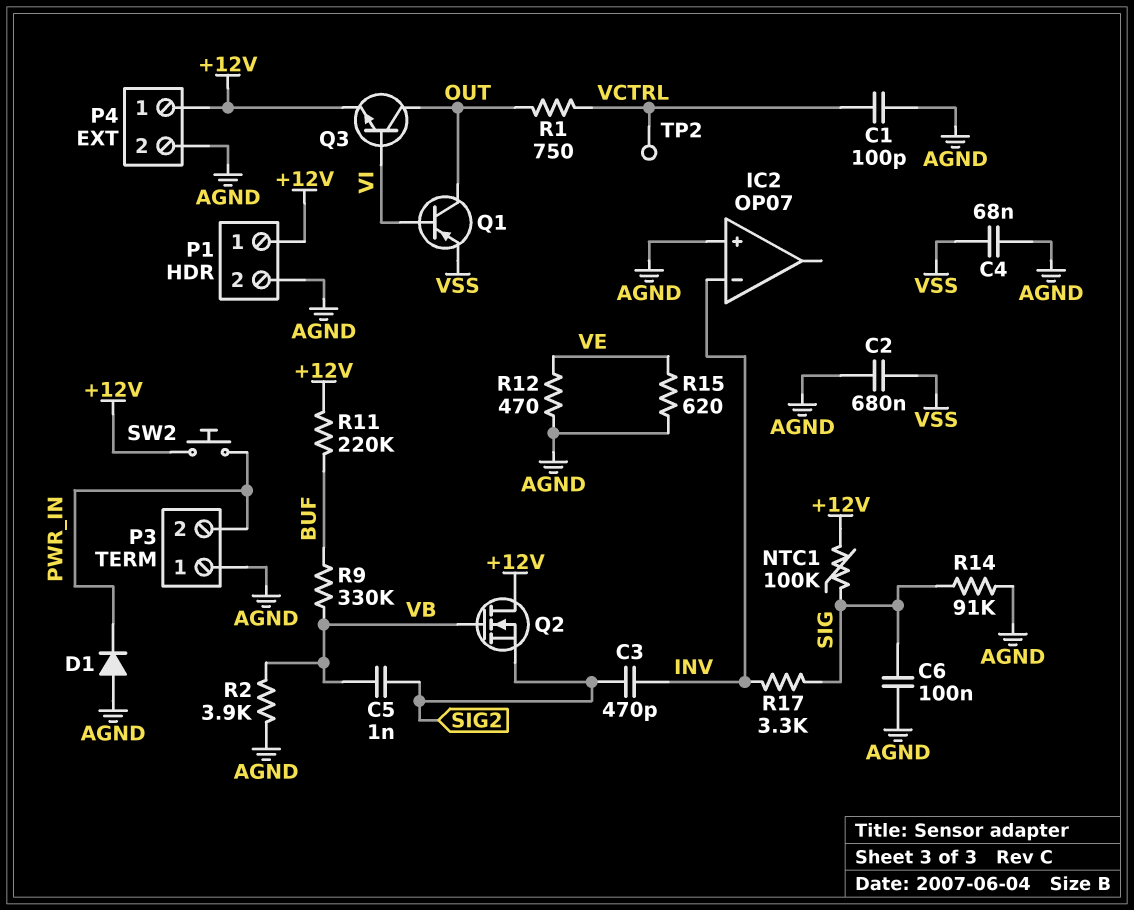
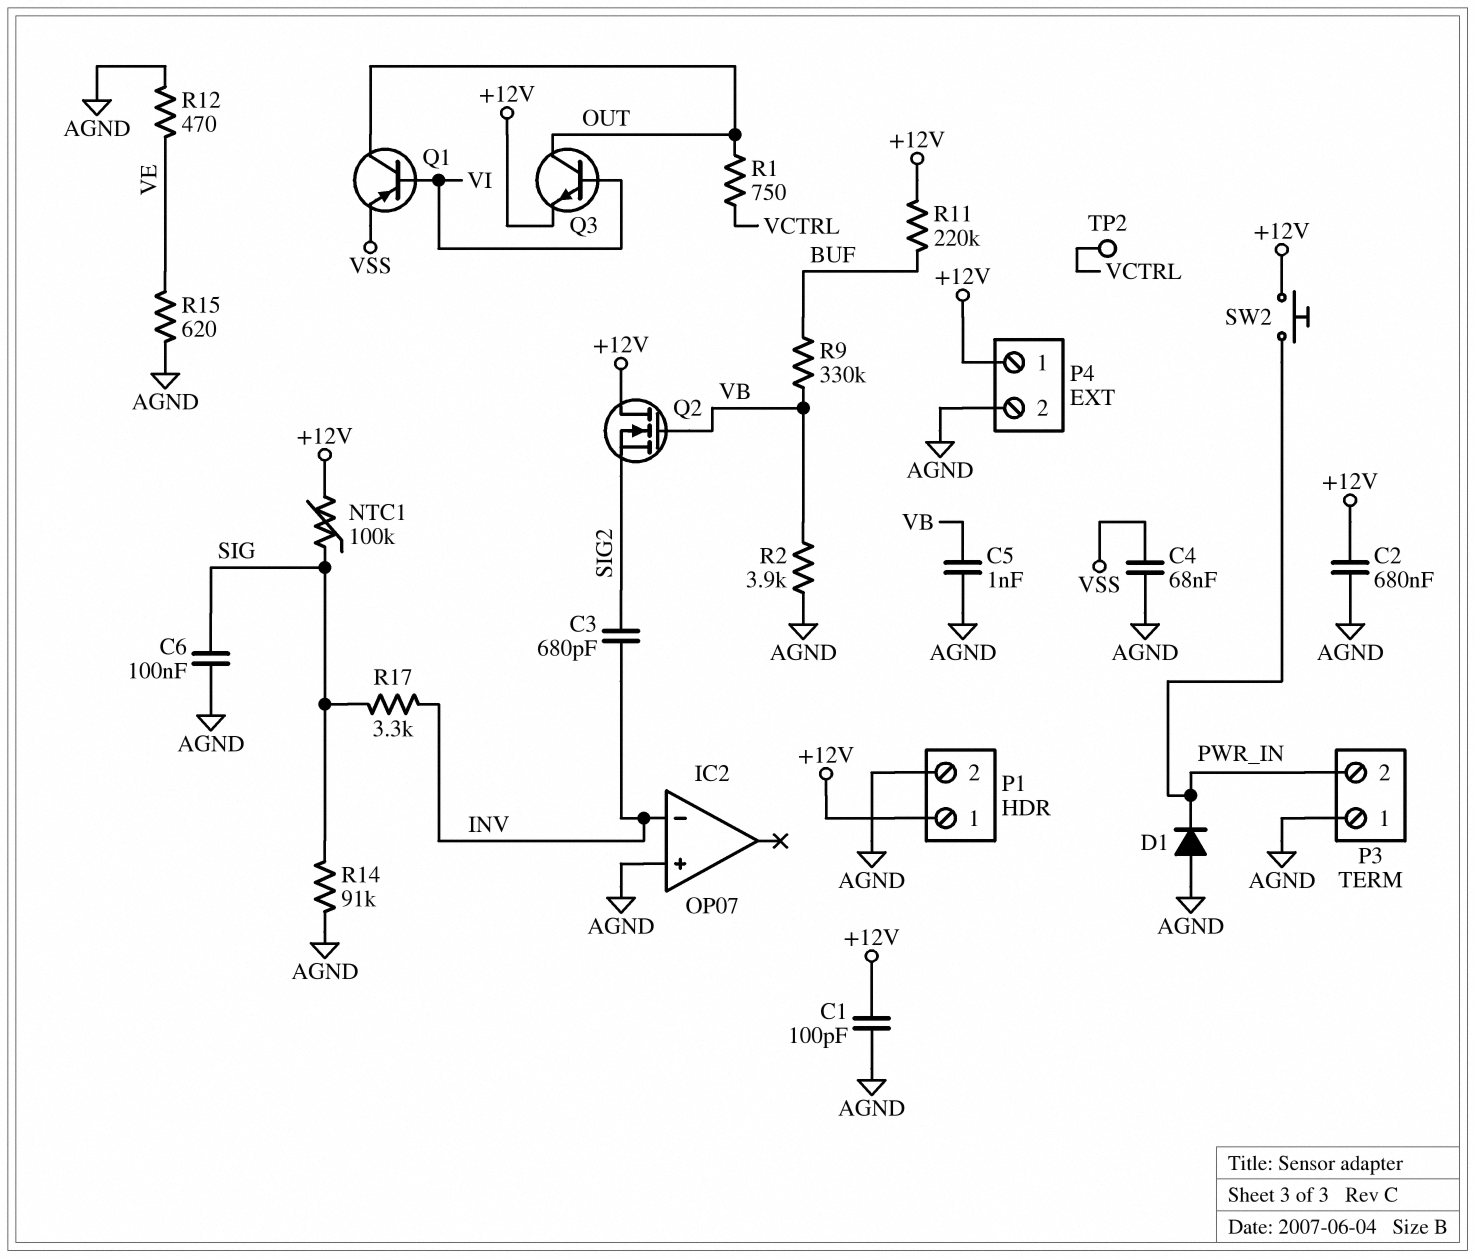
C1: 100pF (AGND, VCTRL) -> 100pF (+12V, AGND)
C2: 680nF (AGND, VSS) -> 680nF (+12V, AGND)
C3: 470pF (INV, SIG2) -> 680pF (INV, SIG2)
C5: 1nF (SIG2, VB) -> 1nF (AGND, VB)

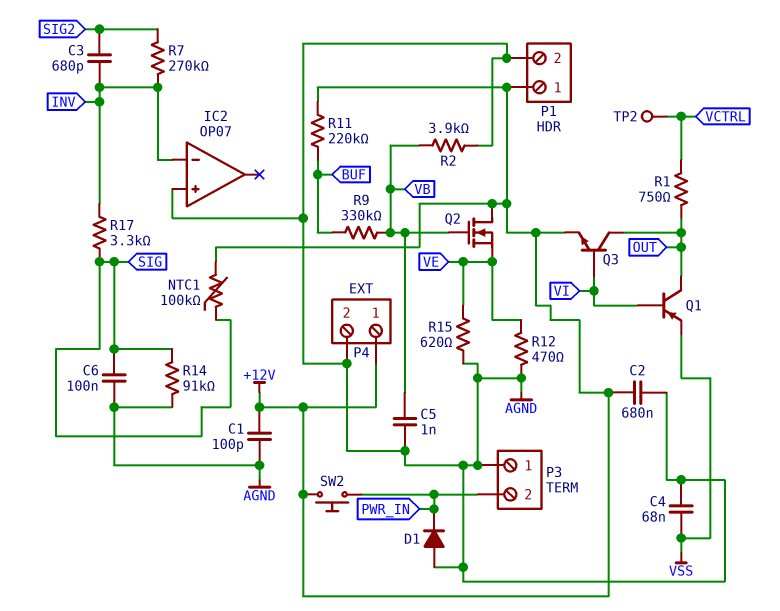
Q2: NMOS (G VB, D +12V, S SIG2) -> NMOS (G VB, D +12V, S VE)
R7: none -> 270k (INV, SIG2)

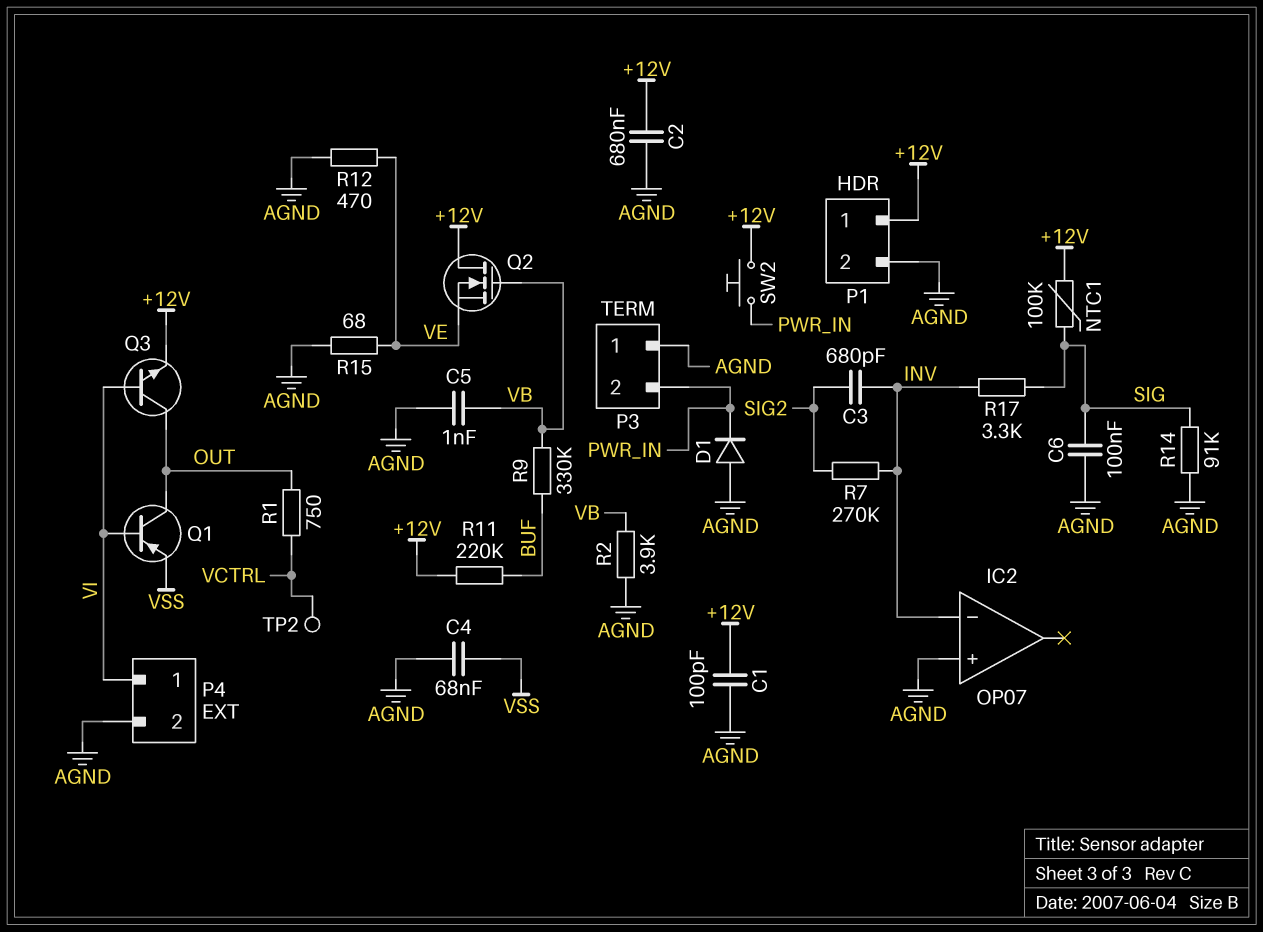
P4 pin 1: +12V -> VI
R15: 620 (AGND, VE) -> 68 (AGND, VE)

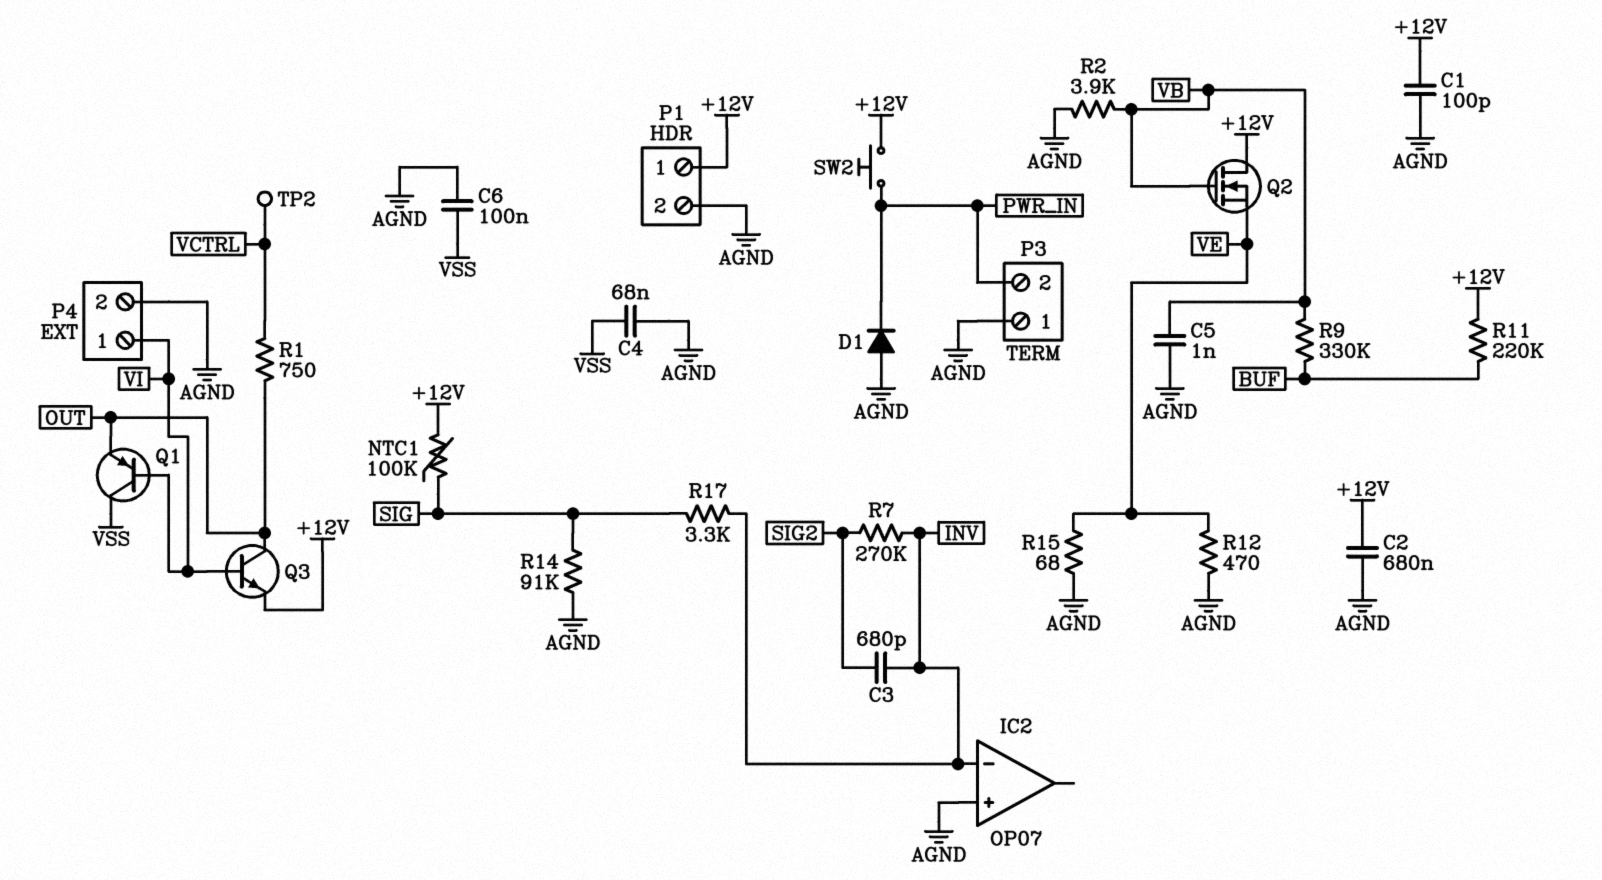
C6: 100nF (AGND, SIG) -> 100nF (AGND, VSS)
Q1: PNP (B VI, C OUT, E VSS) -> PNP (B VI, C VSS, E OUT)

